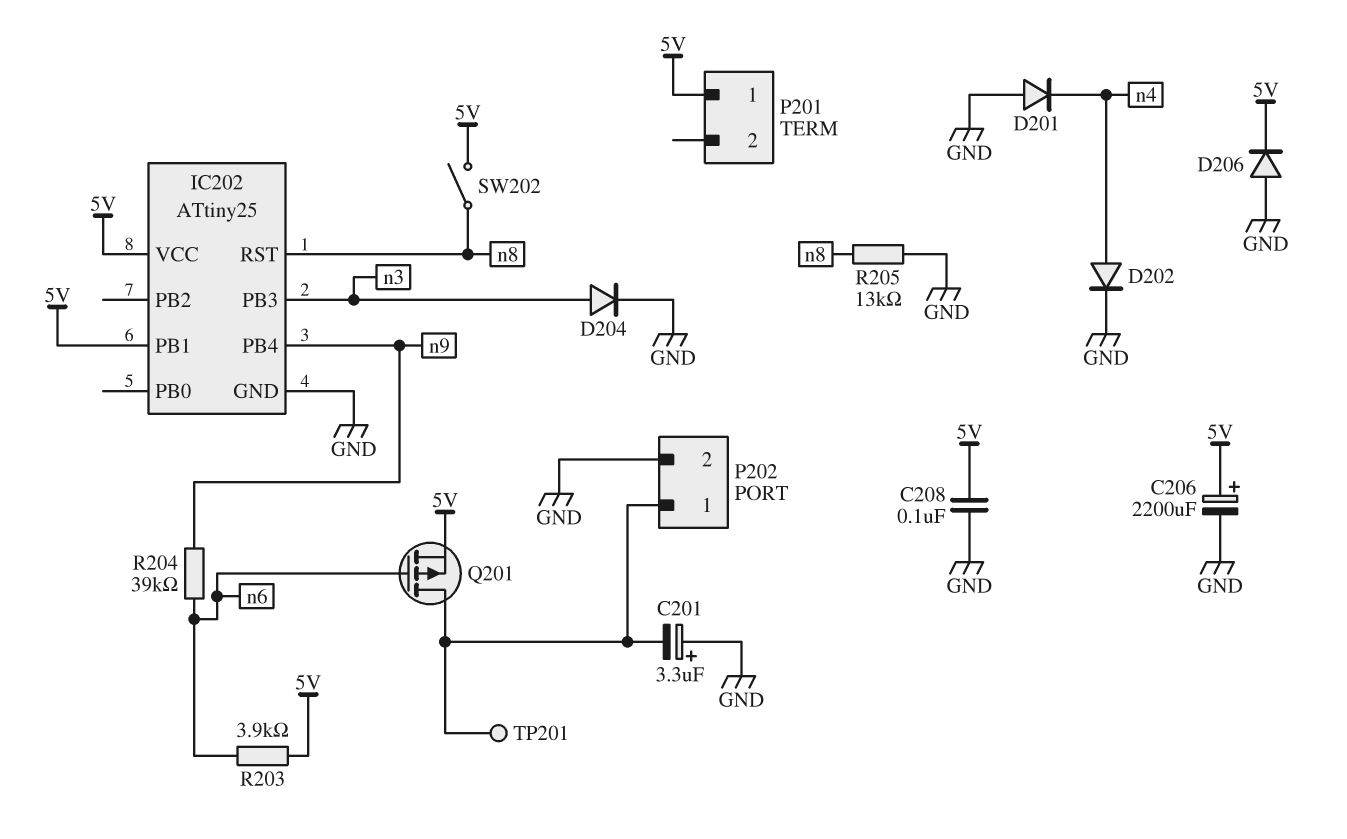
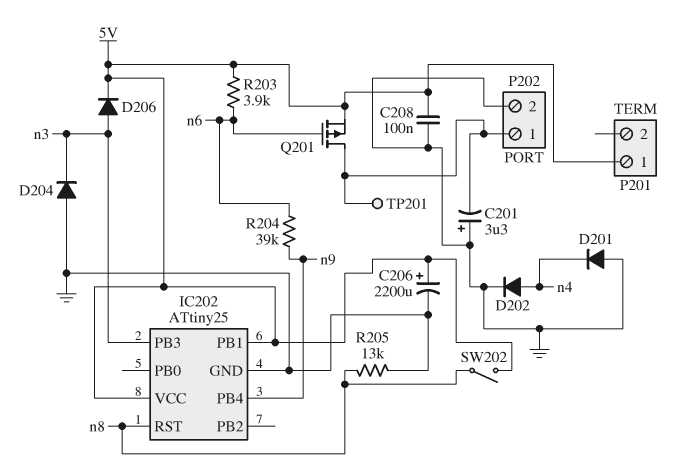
D204: diode (A n3, K GND) -> diode (A GND, K n3)
D206: diode (A GND, K 5V) -> diode (A n3, K 5V)

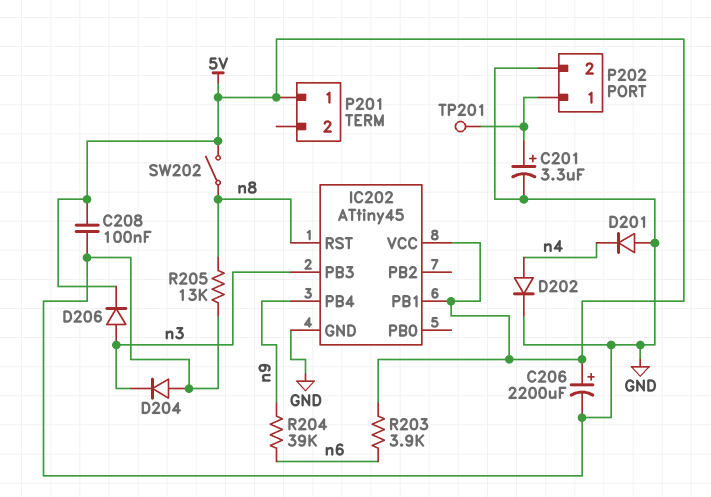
C201: 3.3uF (plus GND, minus P202/1) -> 3.3uF (plus P202/1, minus GND)
IC202: ATtiny25 -> ATtiny45
Q201: PMOS (G n6, D P202/1, S 5V) -> none

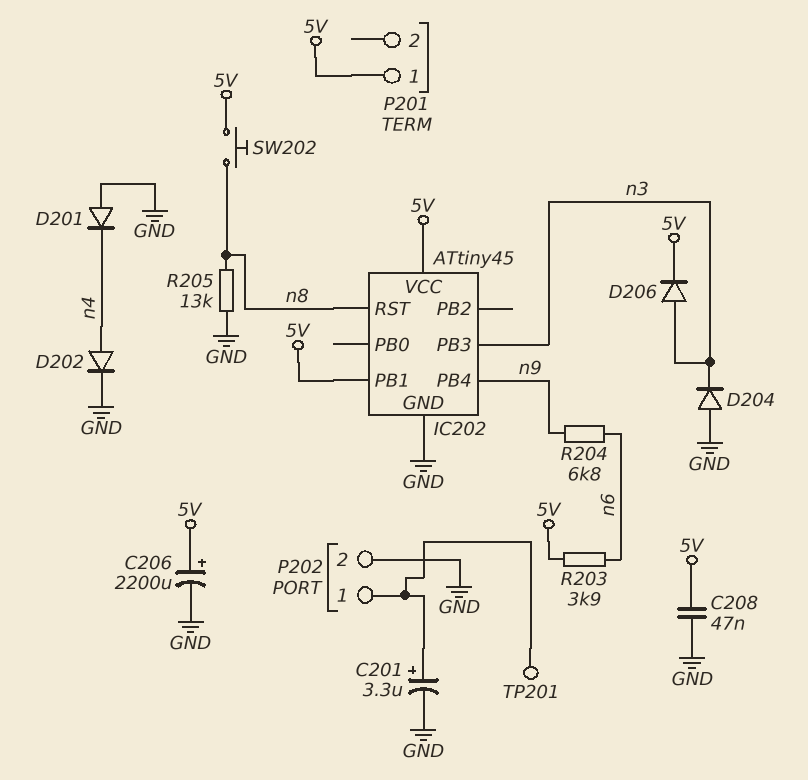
C208: 100nF (5V, GND) -> 47nF (5V, GND)
R204: 39k (n6, n9) -> 6.8k (n6, n9)
SW202: switch (5V, n8) -> button (5V, n8)

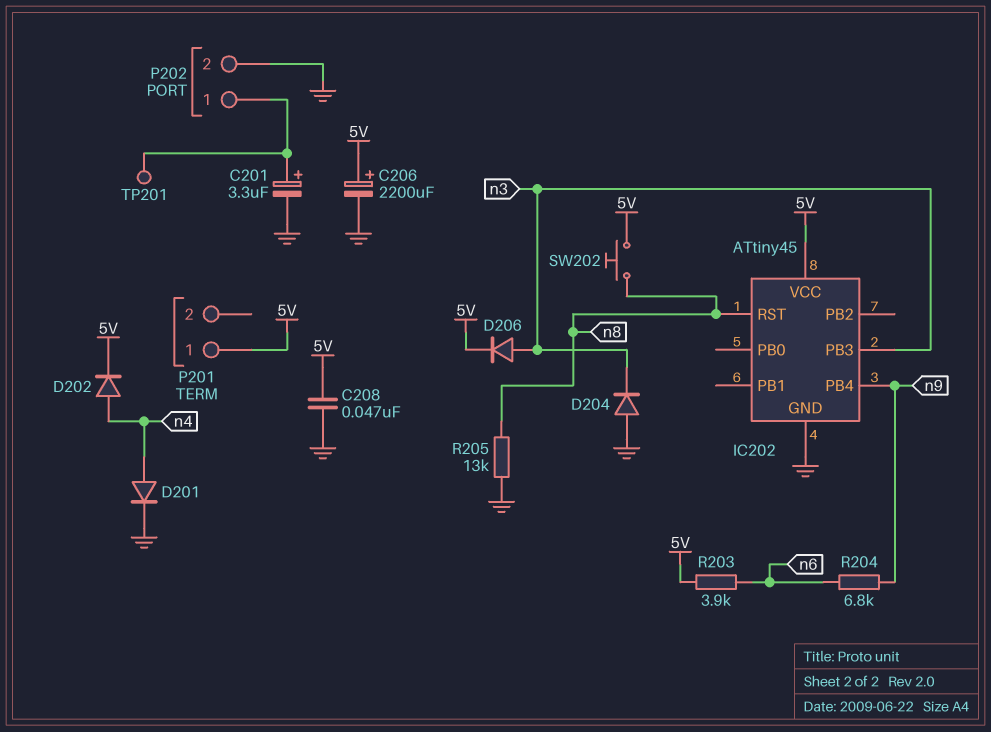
D201: diode (A GND, K n4) -> diode (A n4, K GND)
D202: diode (A n4, K GND) -> diode (A n4, K 5V)
IC202 pin PB1: 5V -> none

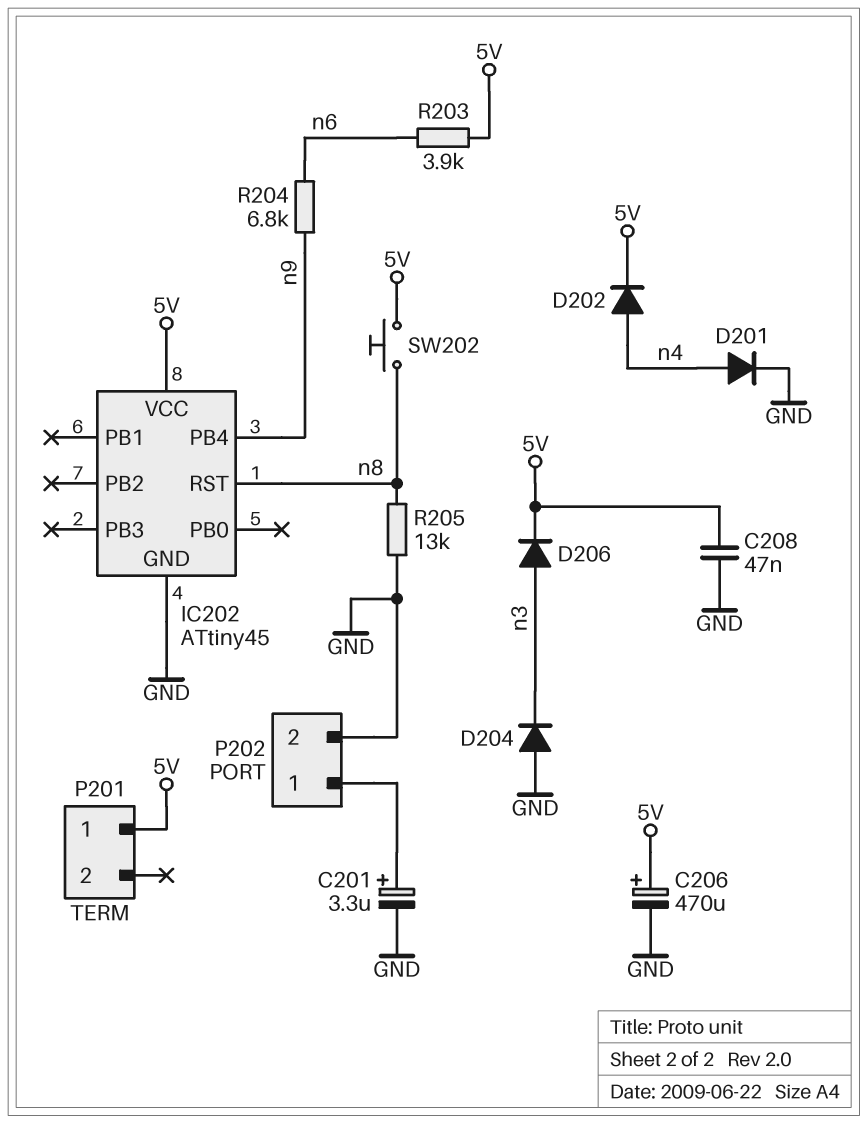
C206: 2200uF (plus 5V, minus GND) -> 470uF (plus 5V, minus GND)
IC202 pin PB3: n3 -> none
TP201: test point (P202/1) -> none

